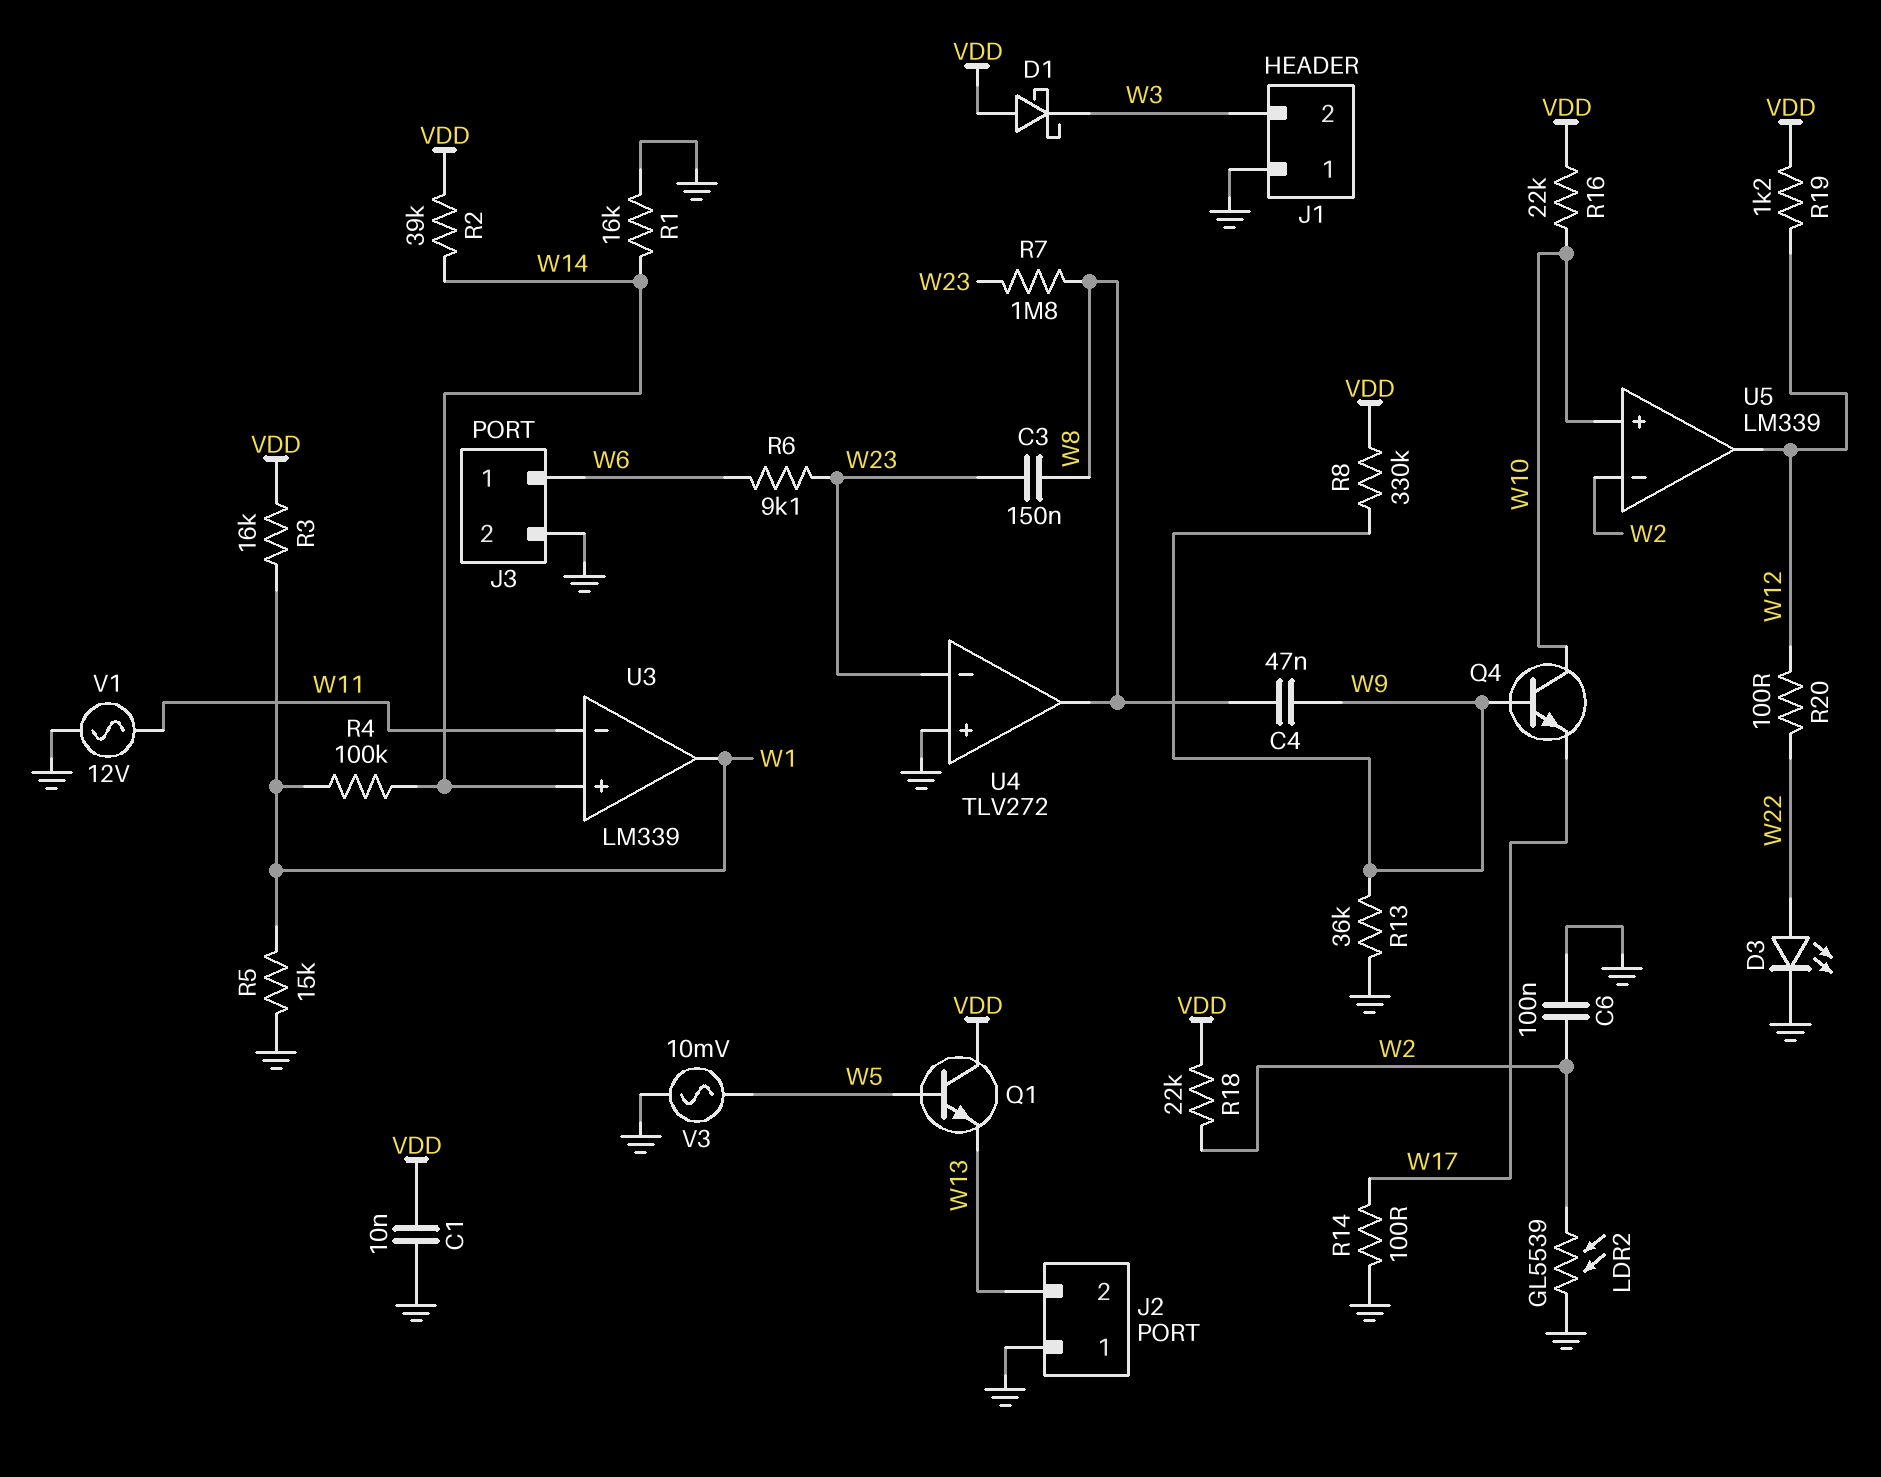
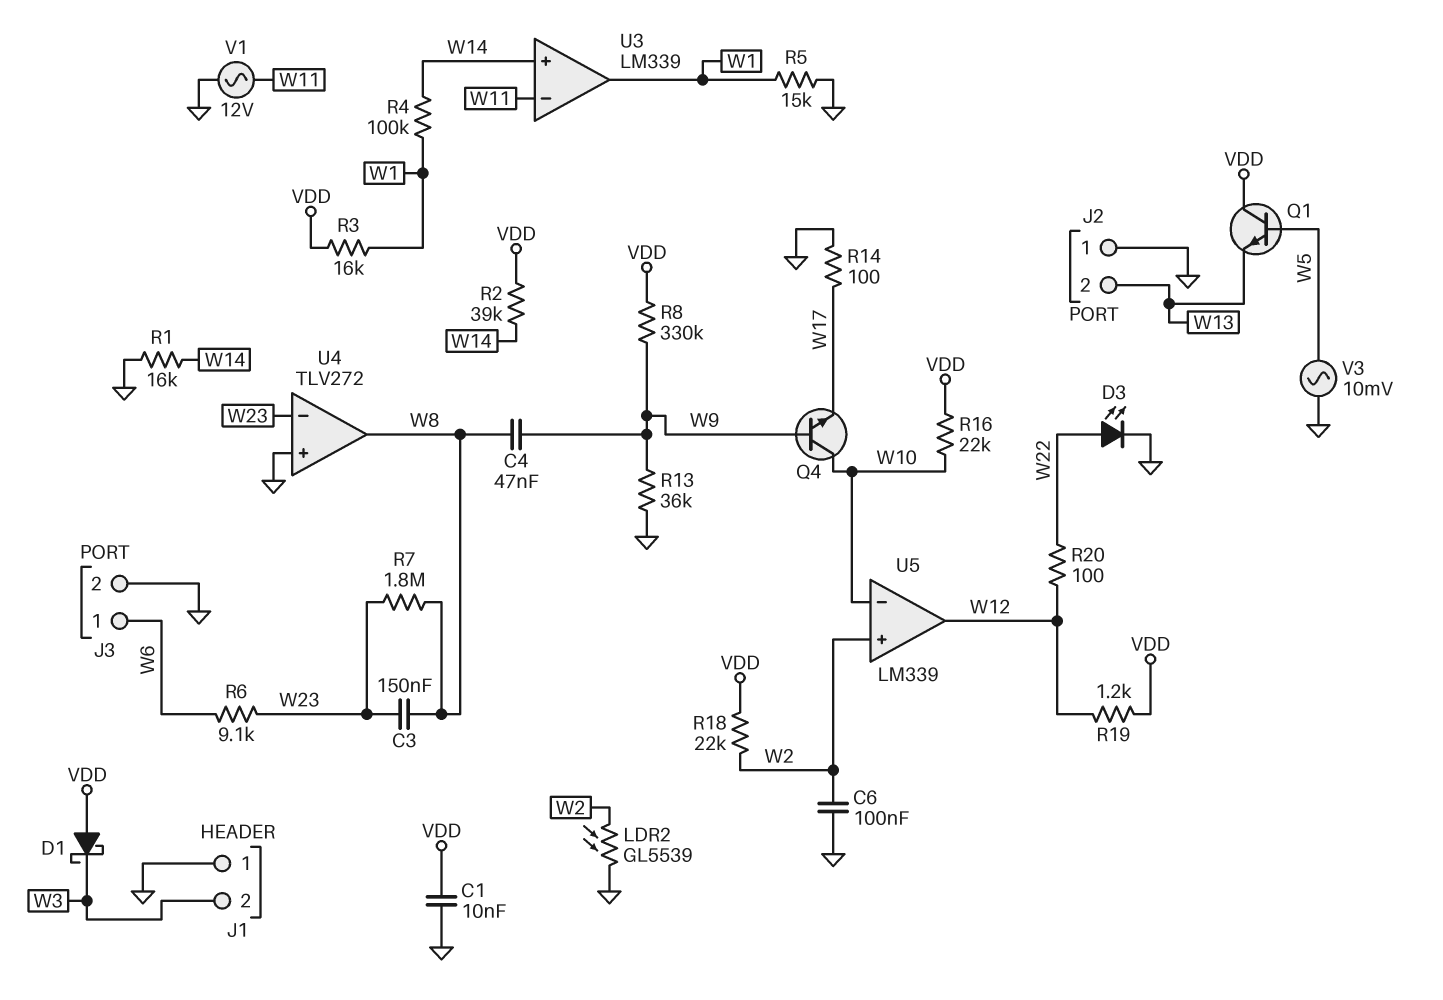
U5 pin in+: W10 -> W2
U5 pin in-: W2 -> W10

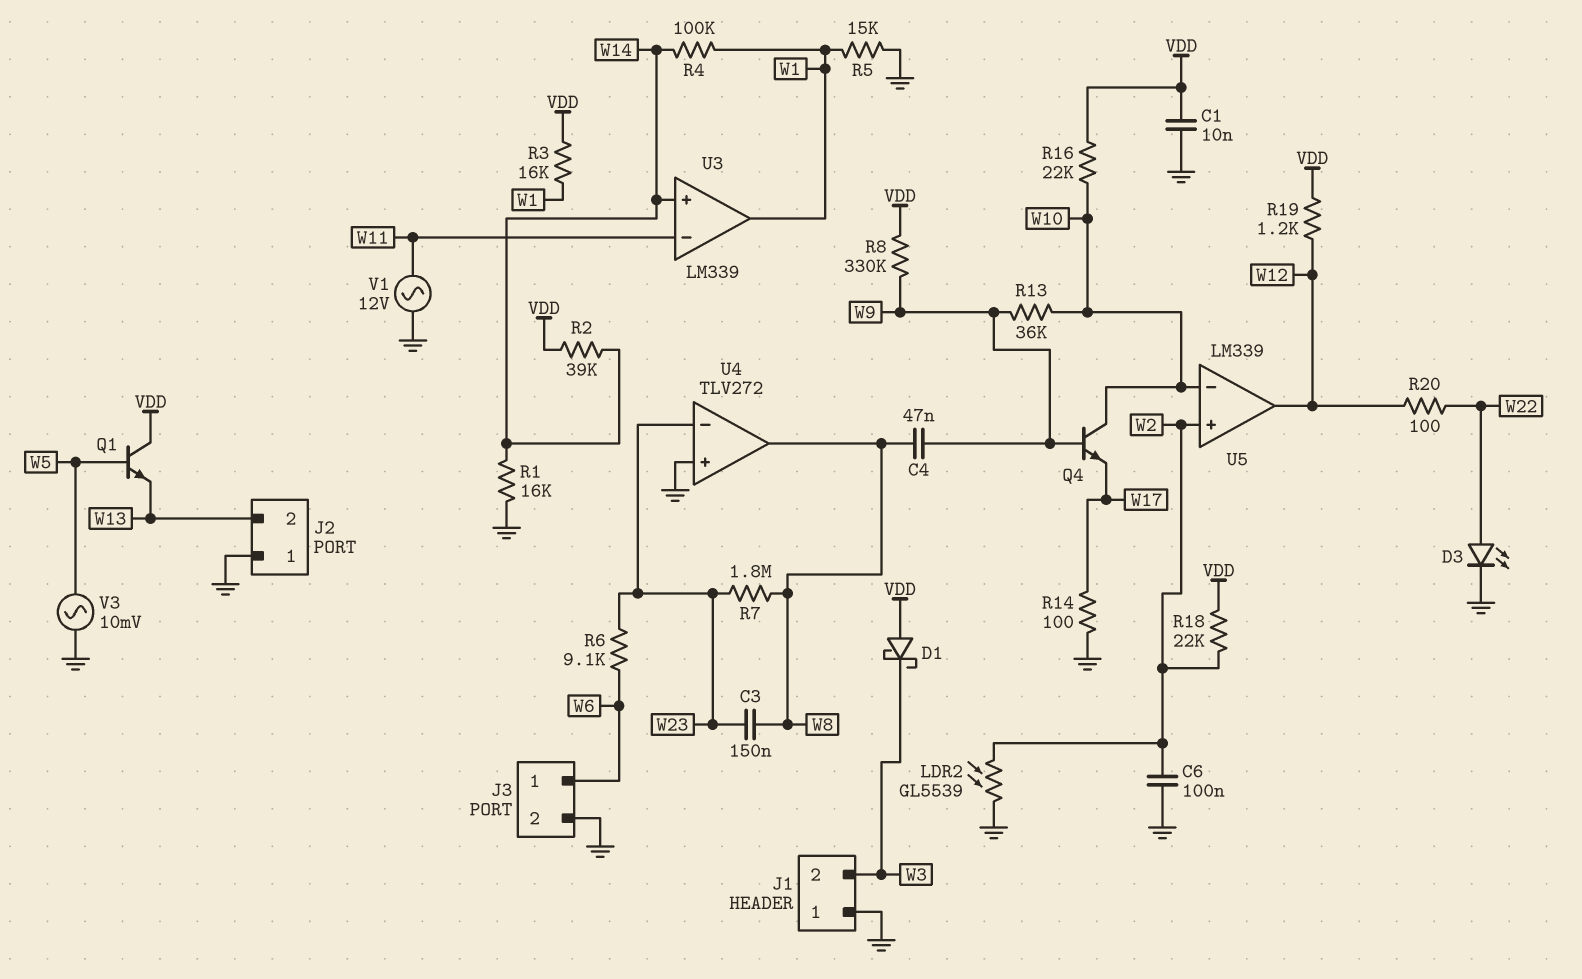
R13: 36k (GND, W9) -> 36k (W9, W10)

